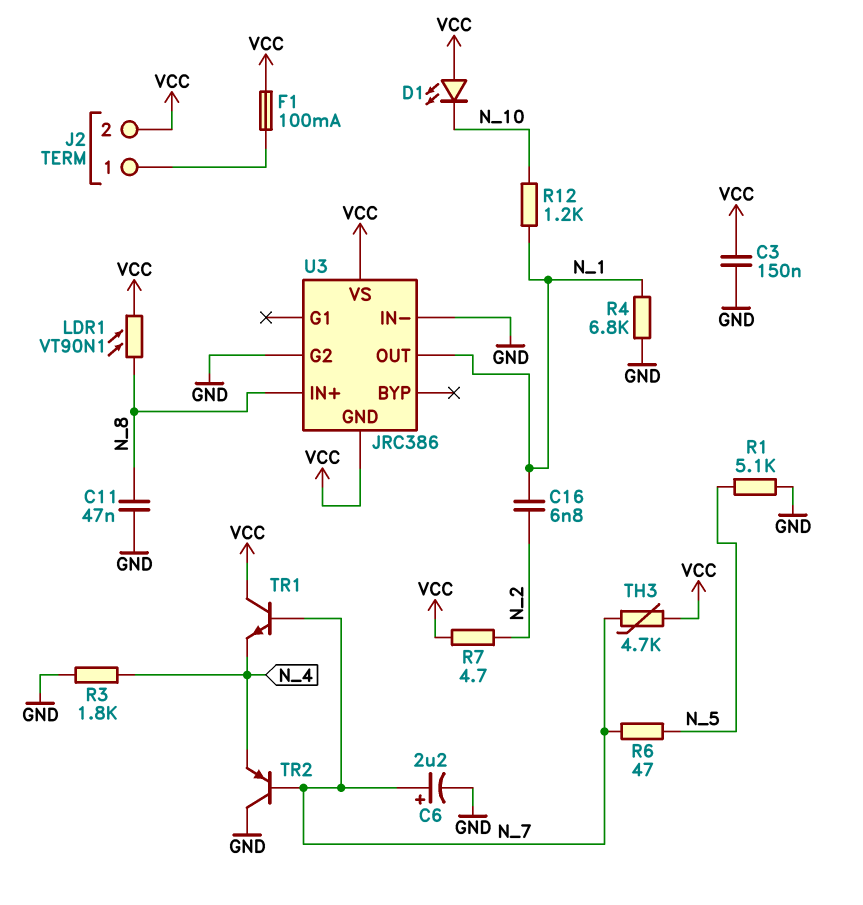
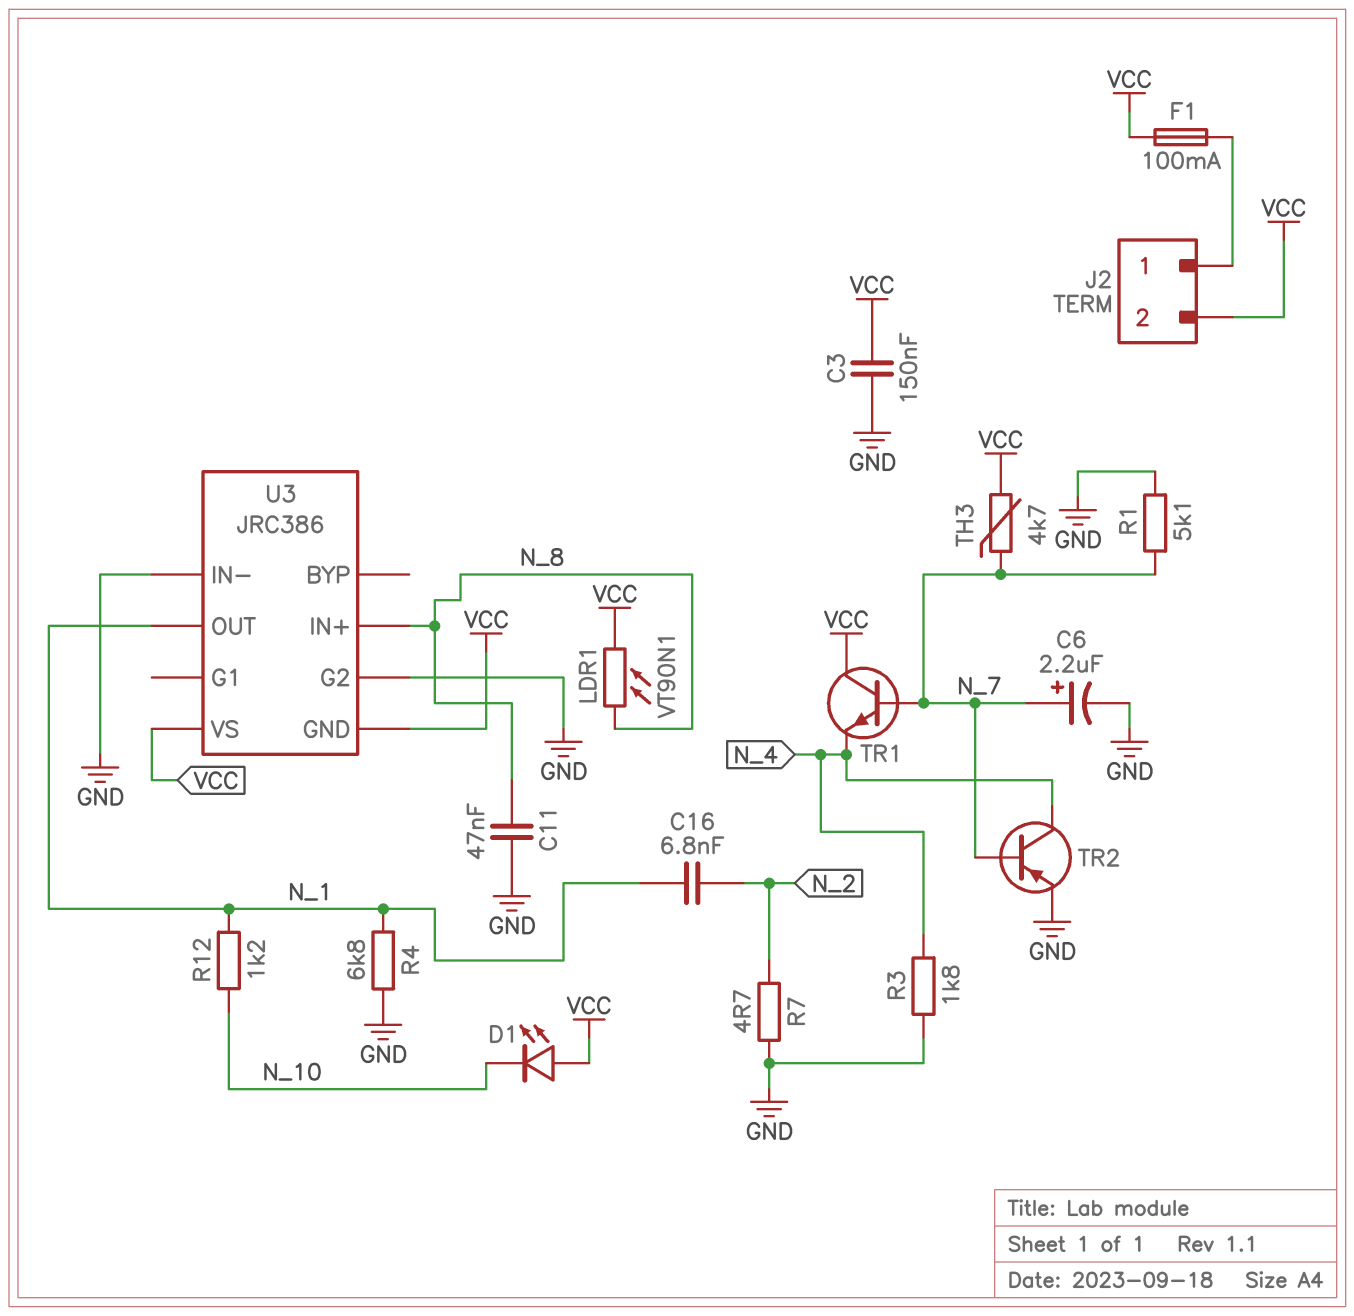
R1: 5.1k (GND, N_5) -> 5.1k (GND, N_7)
R6: 47 (N_5, N_7) -> none
R7: 4.7 (N_2, VCC) -> 4.7 (GND, N_2)
TR2: PNP (B N_7, C GND, E N_4) -> PNP (B N_7, C N_4, E GND)

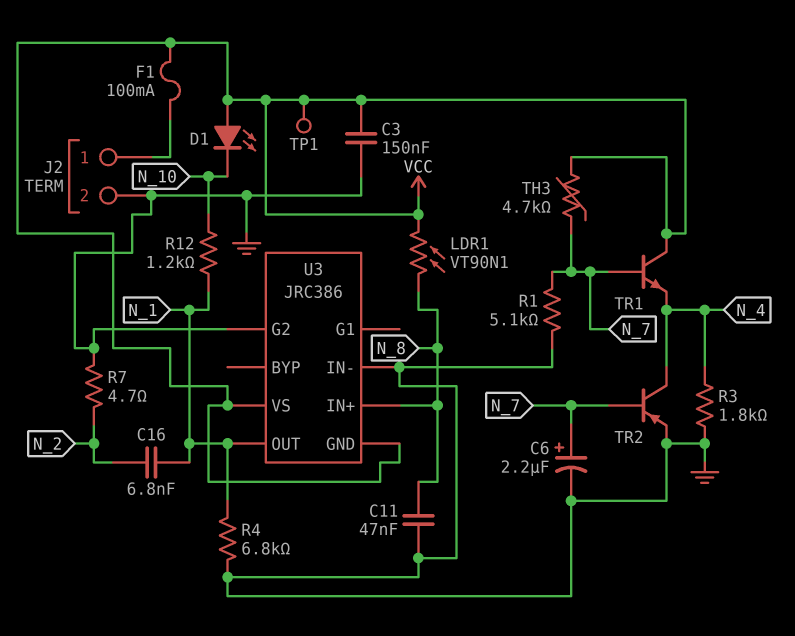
J2 pin 2: VCC -> GND
TP1: none -> test point (VCC)

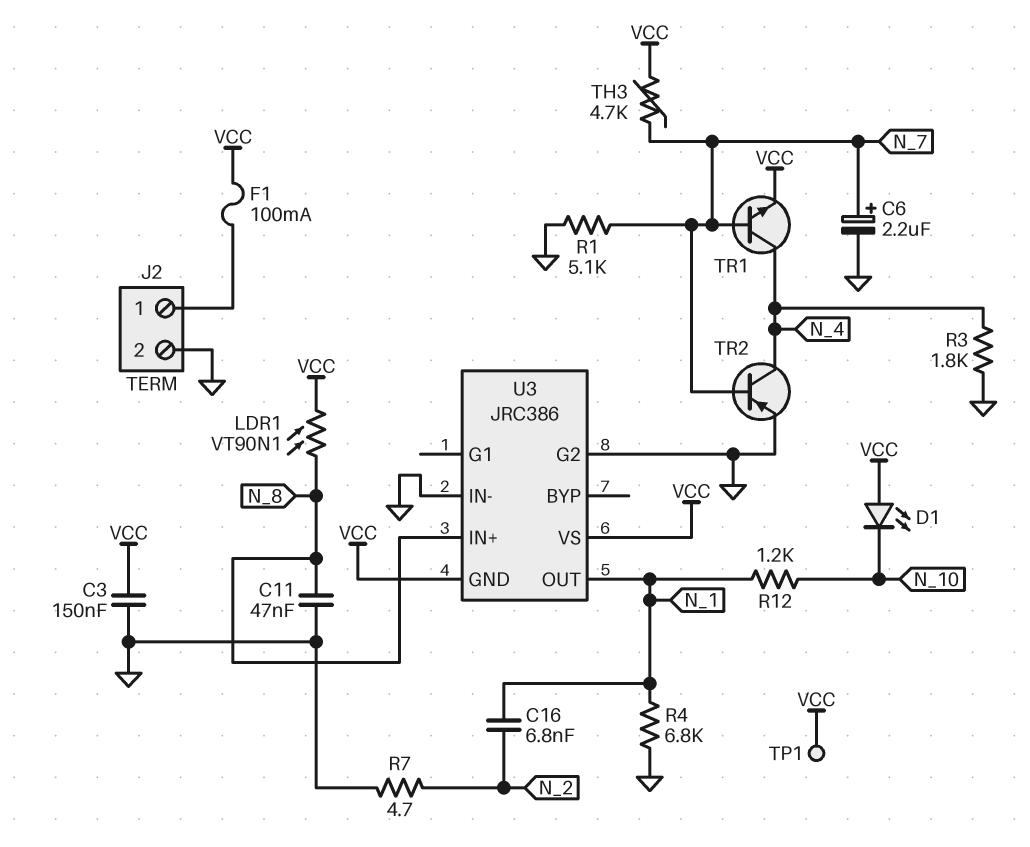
TR1: NPN (B N_7, C VCC, E N_4) -> NPN (B N_7, C N_4, E VCC)

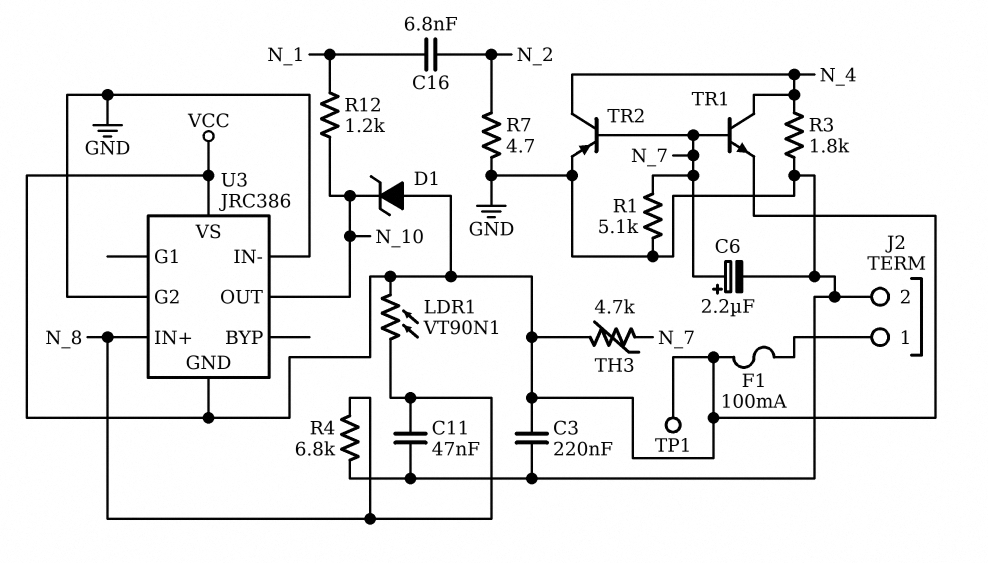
C3: 150nF (GND, VCC) -> 220nF (GND, VCC)
D1: LED (A VCC, K N_10) -> zener (A VCC, K N_10)
R4: 6.8k (GND, N_1) -> 6.8k (GND, N_8)
U3 pin OUT: N_1 -> N_10

